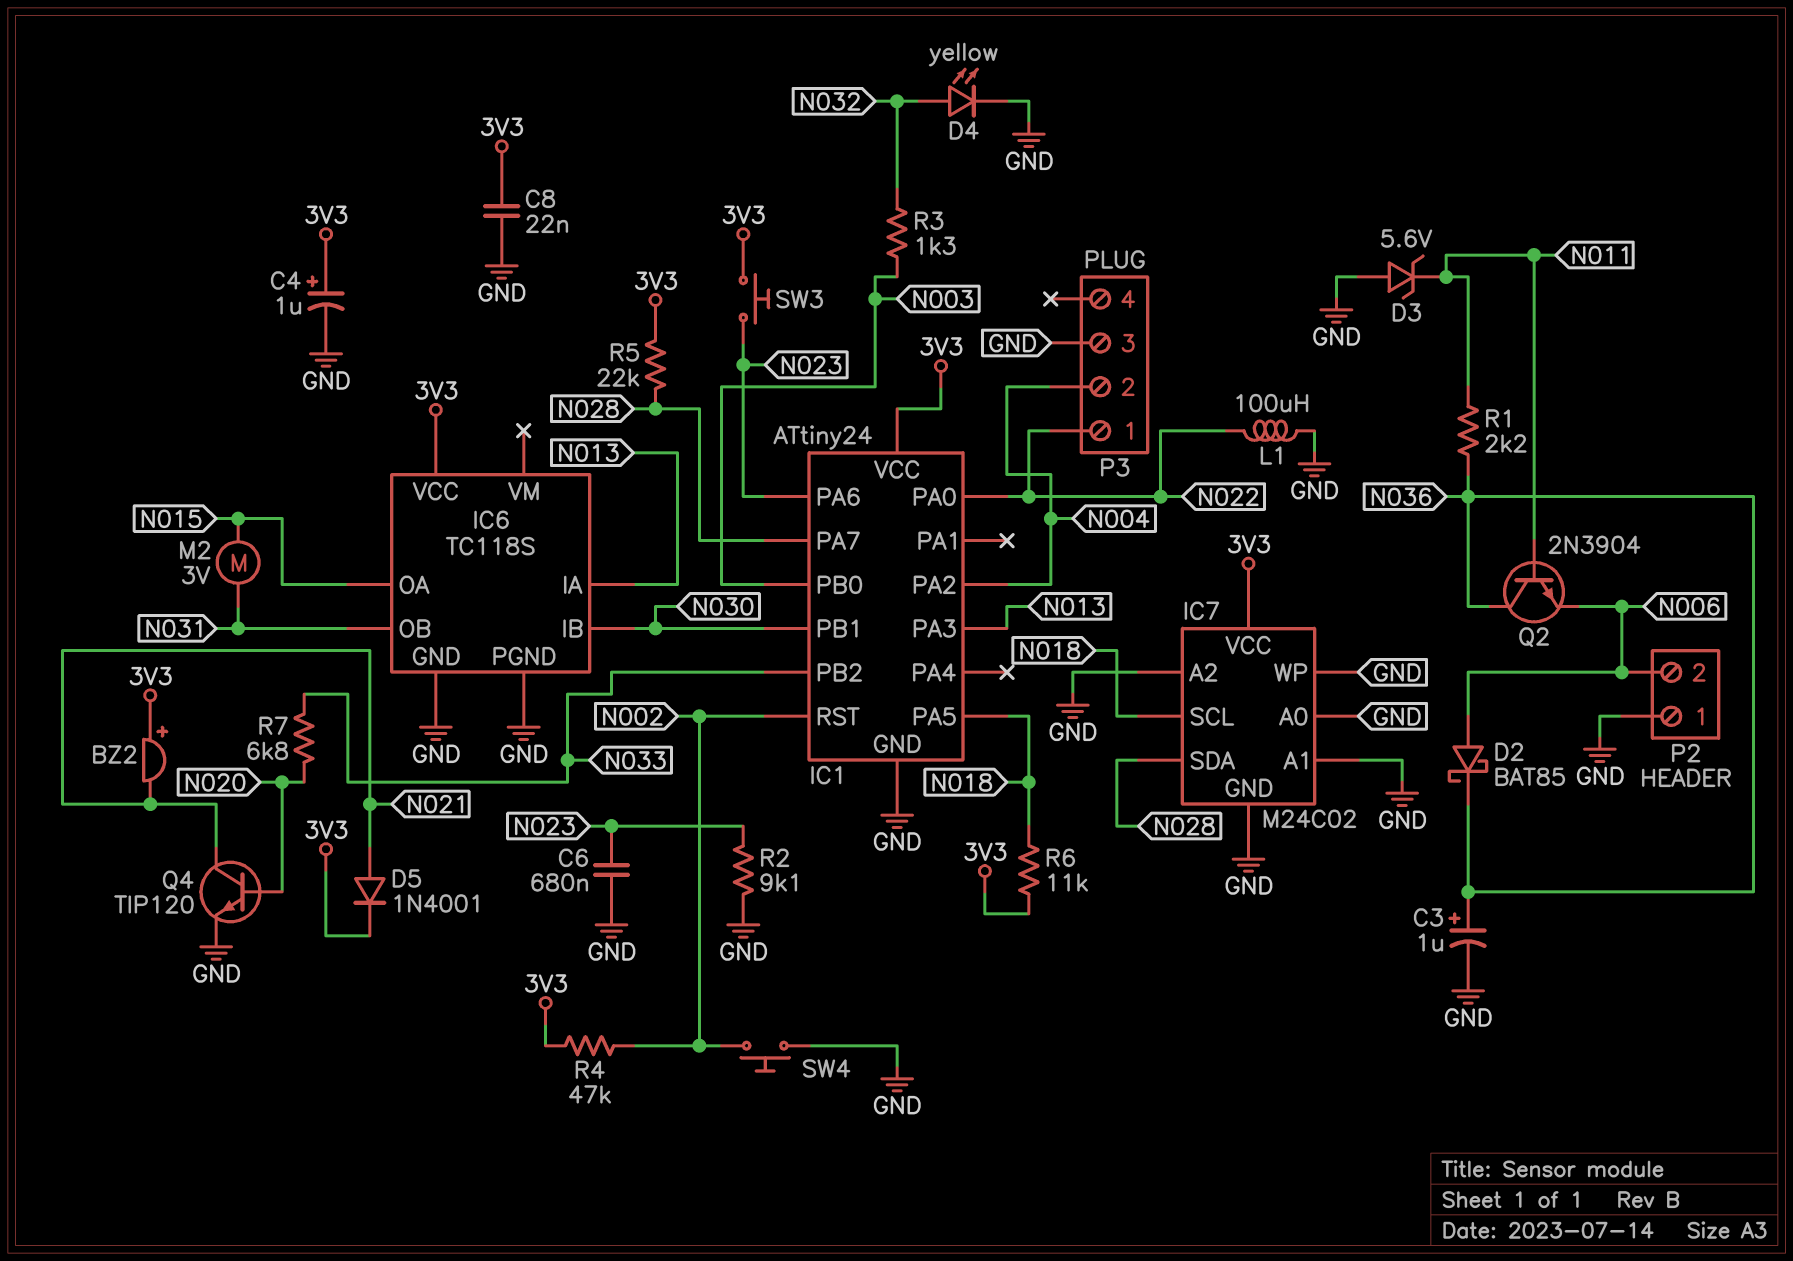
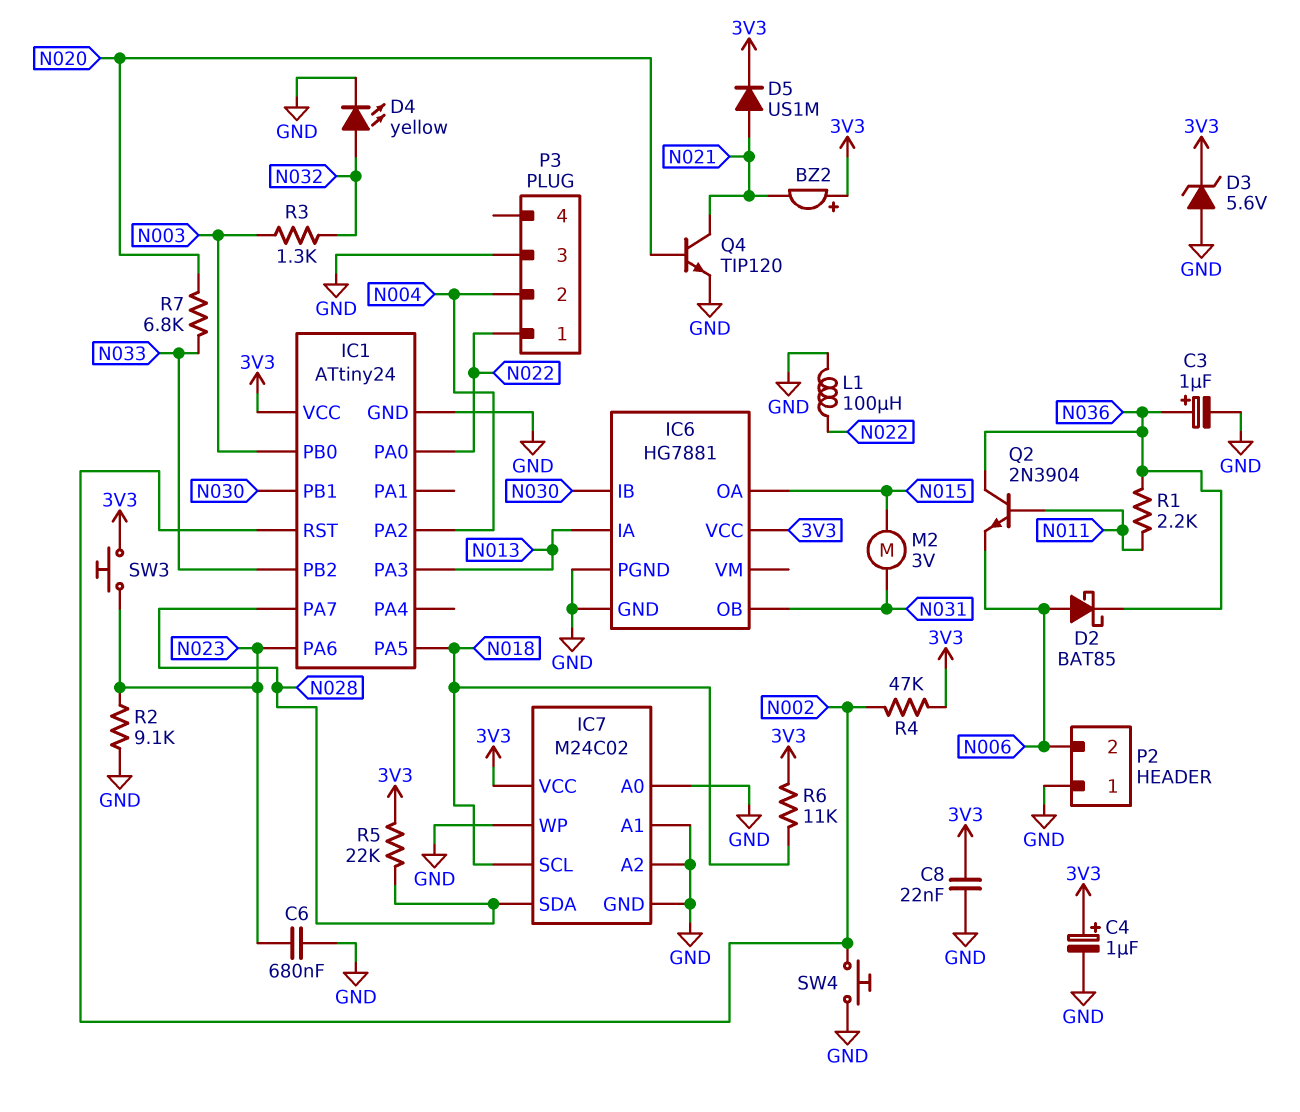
D3: zener 5.6V (A GND, K N011) -> zener 5.6V (A GND, K 3V3)
D5: diode 1N4001 (A N021, K 3V3) -> diode US1M (A N021, K 3V3)
IC6: TC118S -> HG7881

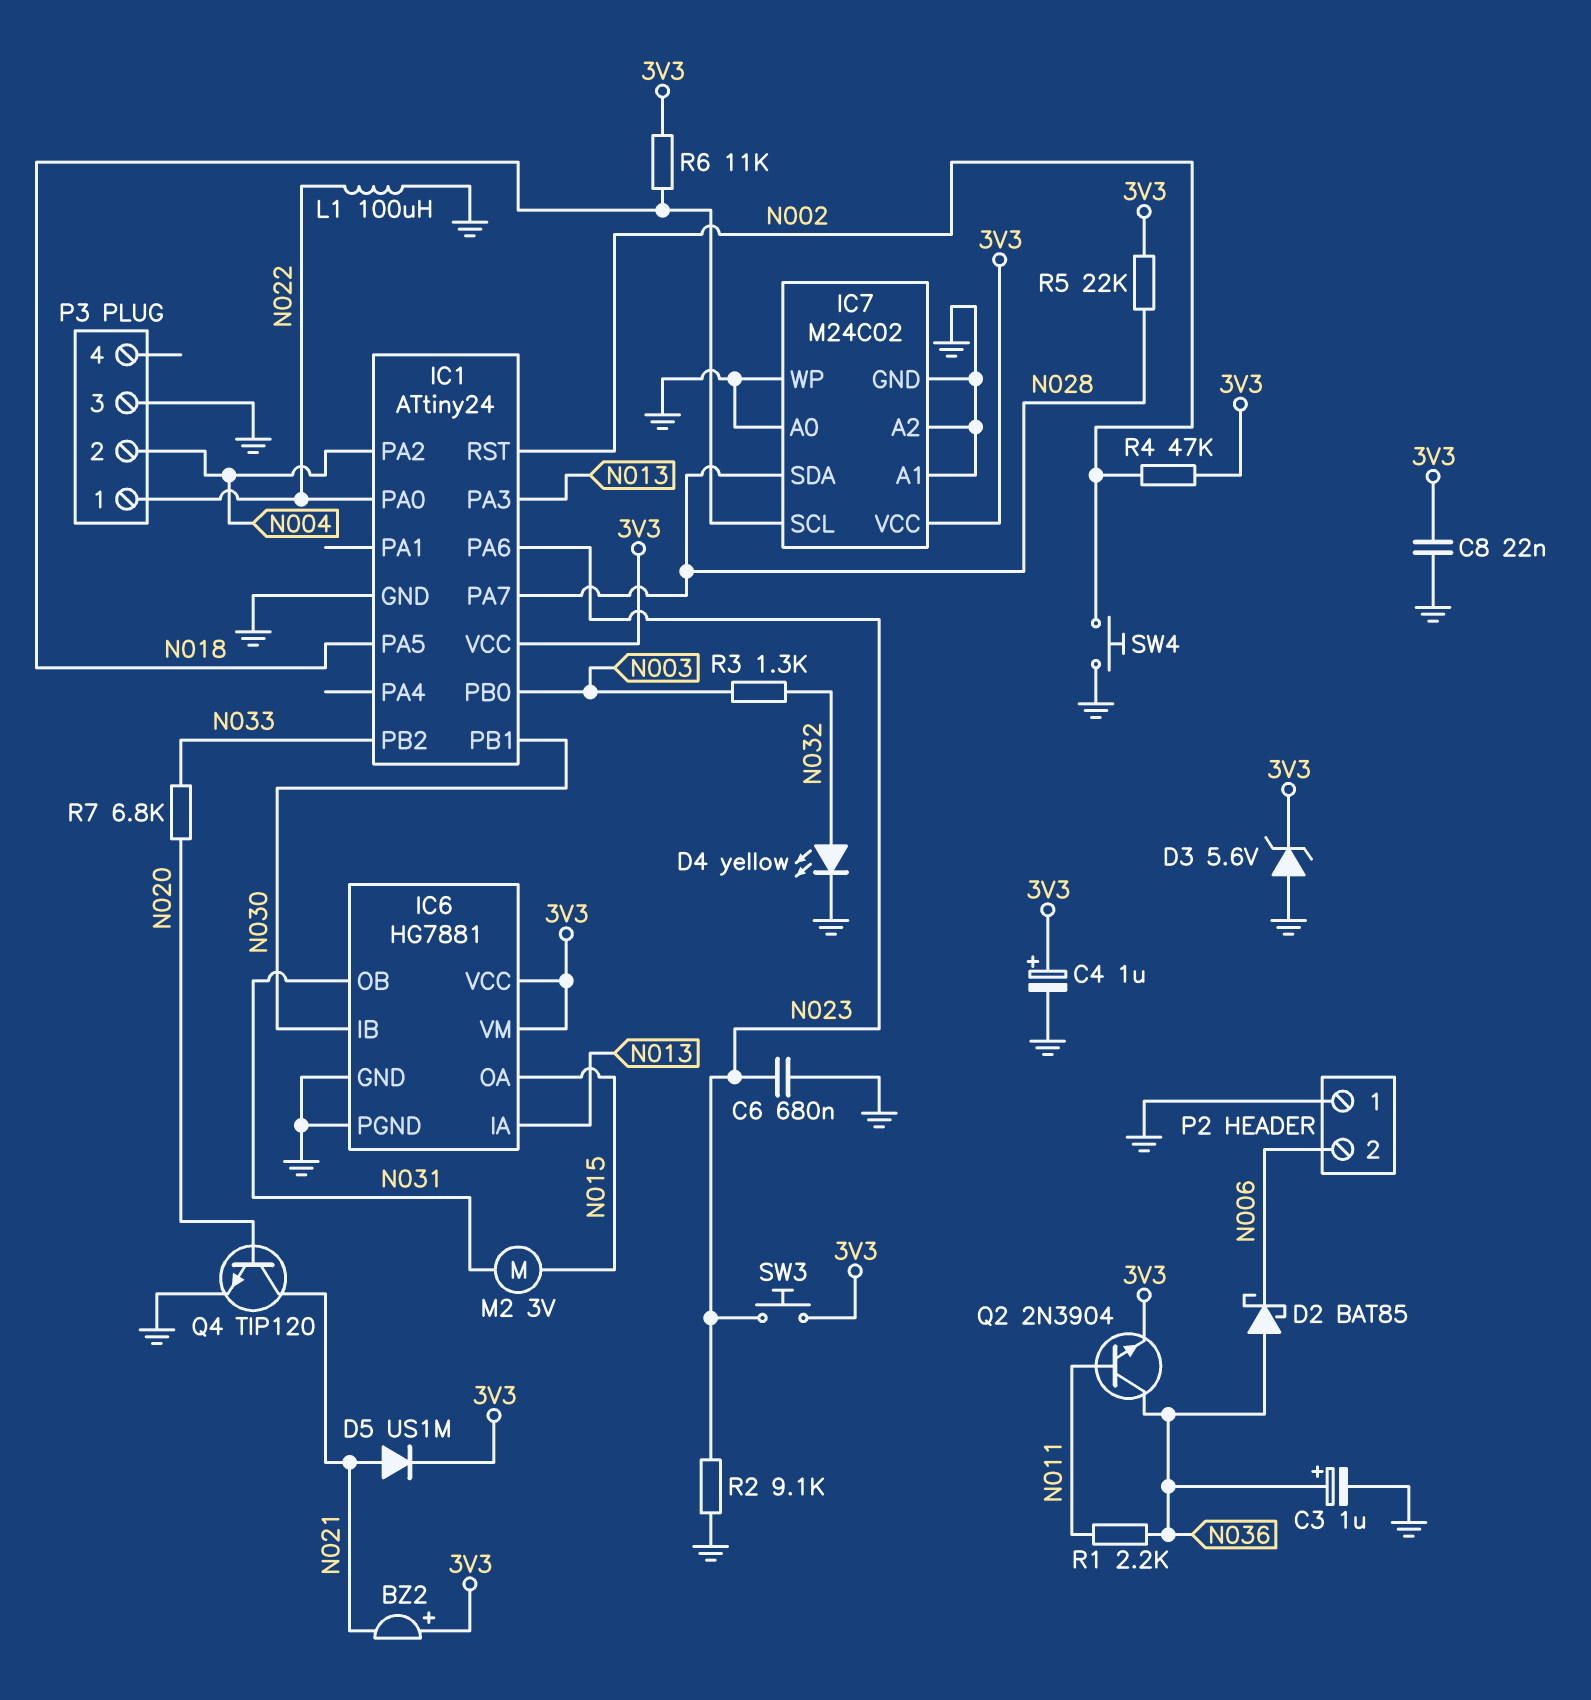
D2: schottky BAT85 (A N006, K N036) -> schottky BAT85 (A N036, K N006)
IC6 pin VM: none -> 3V3
Q2: NPN 2N3904 (B N011, C N036, E N006) -> NPN 2N3904 (B N011, C N036, E 3V3)

